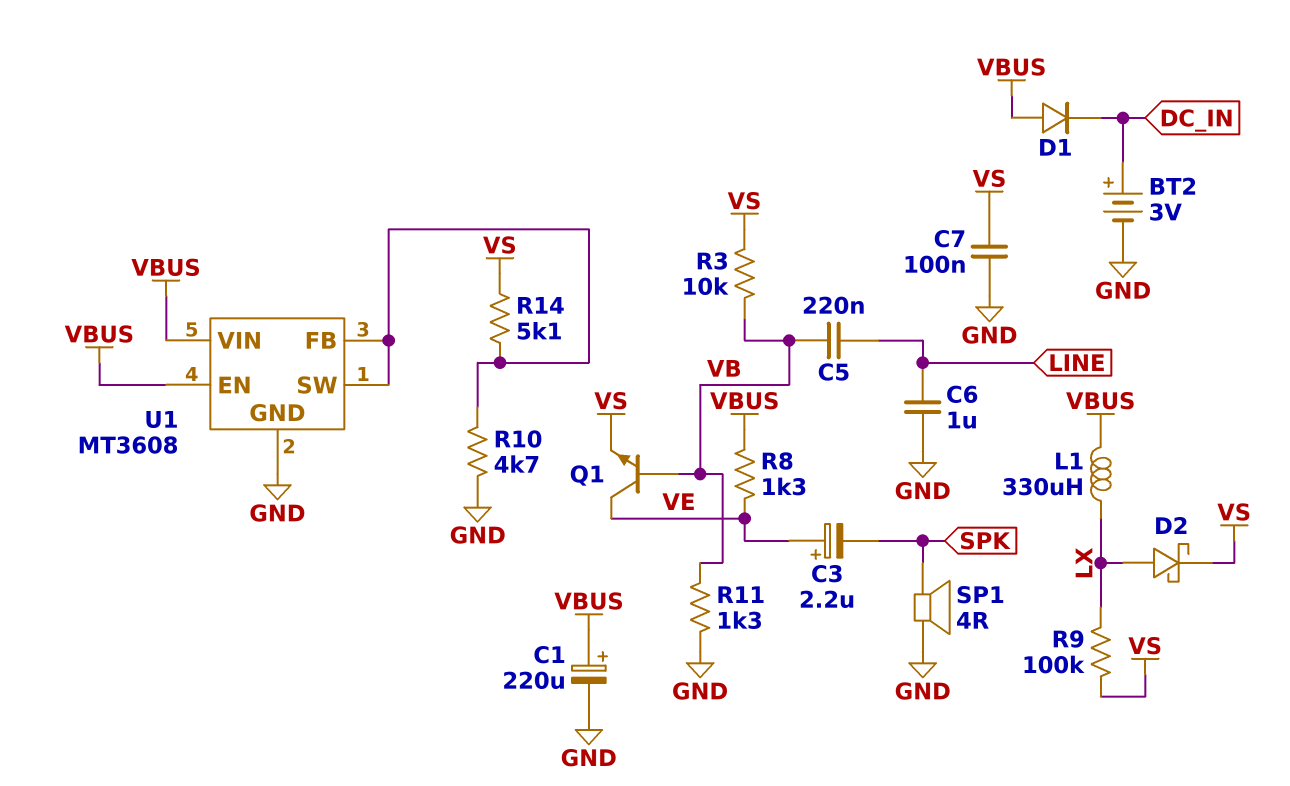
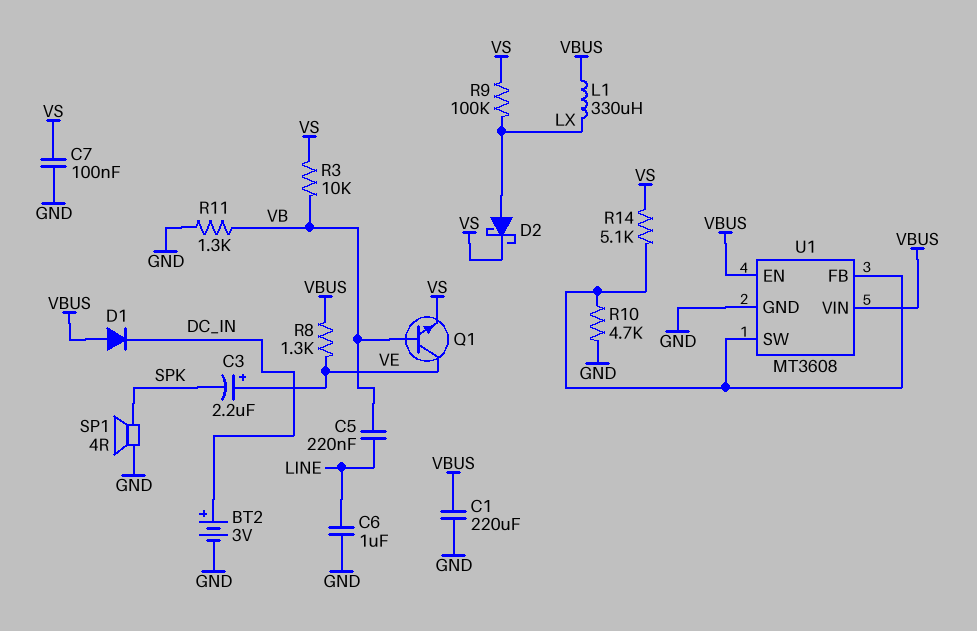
C1: 220uF (plus VBUS, minus GND) -> 220uF (GND, VBUS)

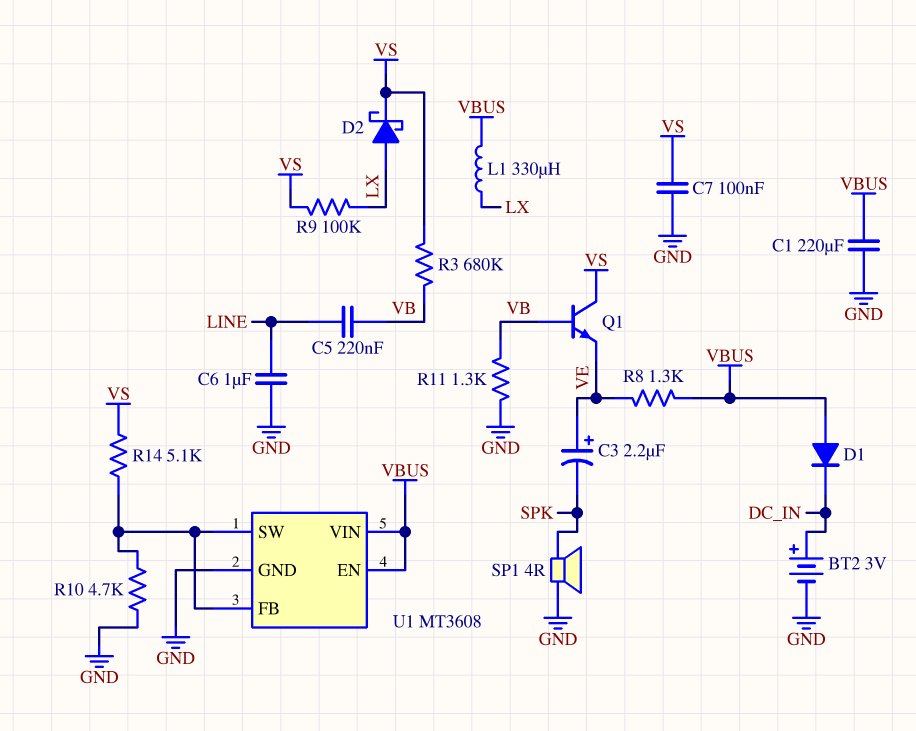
Q1: NPN (B VB, C VE, E VS) -> NPN (B VB, C VS, E VE)
R3: 10k (VB, VS) -> 680k (VB, VS)

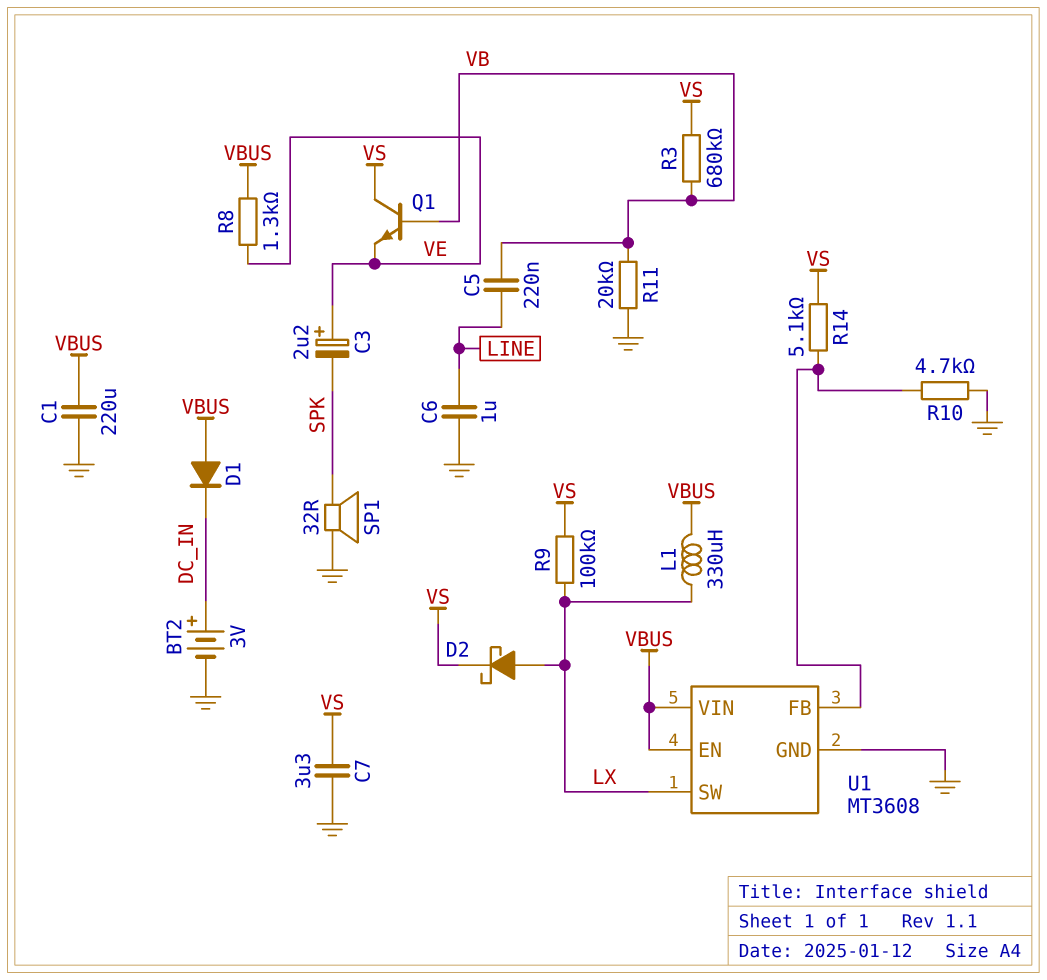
C7: 100nF (GND, VS) -> 3.3uF (GND, VS)
R11: 1.3k (GND, VB) -> 20k (GND, VB)
SP1: speaker 4R (GND, SPK) -> speaker 32R (GND, SPK)
U1 pin SW: U1/FB -> LX

